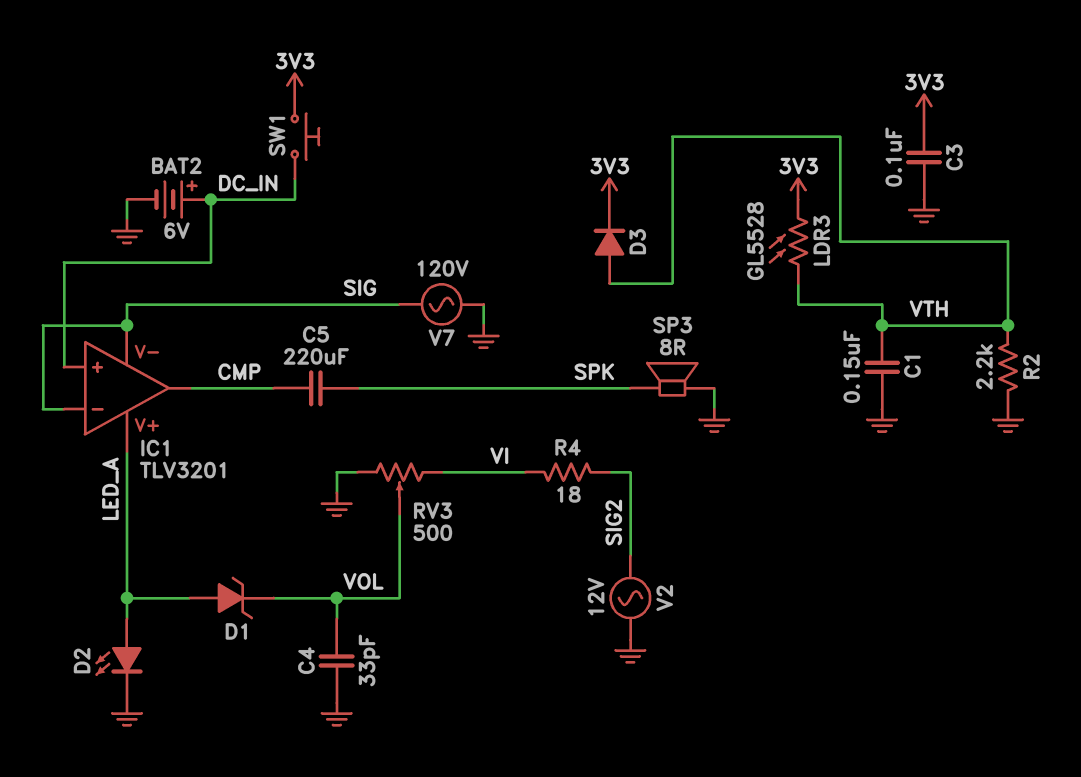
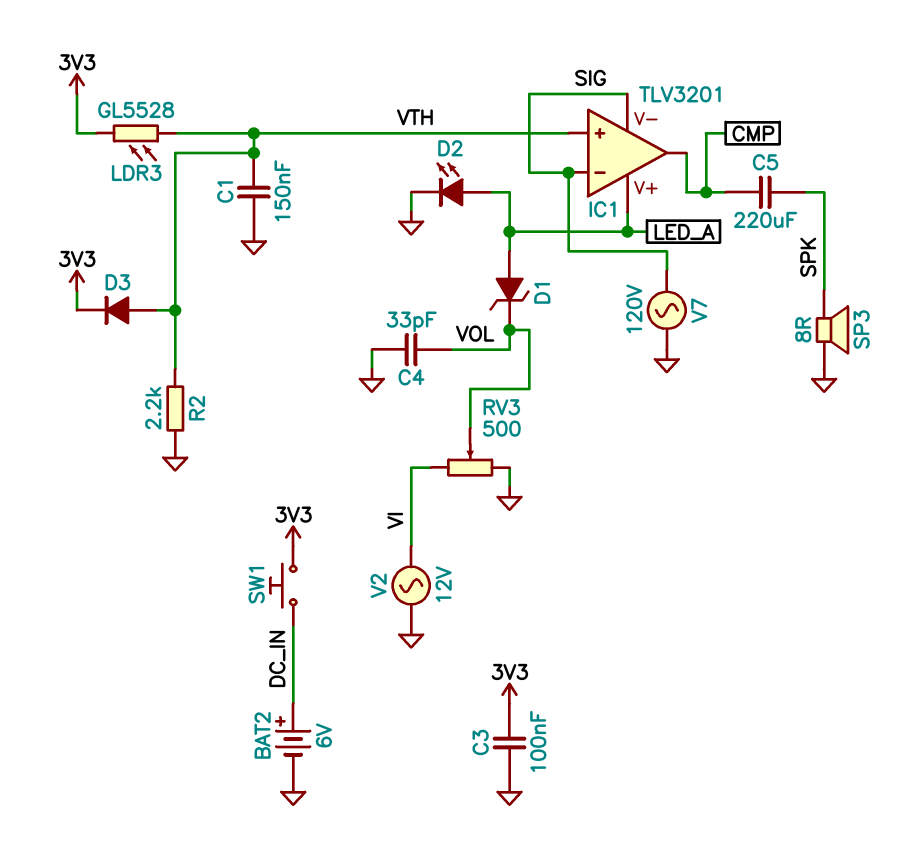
IC1 pin in+: DC_IN -> VTH
R4: 18 (SIG2, VI) -> none
V2: AC 12V (GND, SIG2) -> AC 12V (GND, VI)

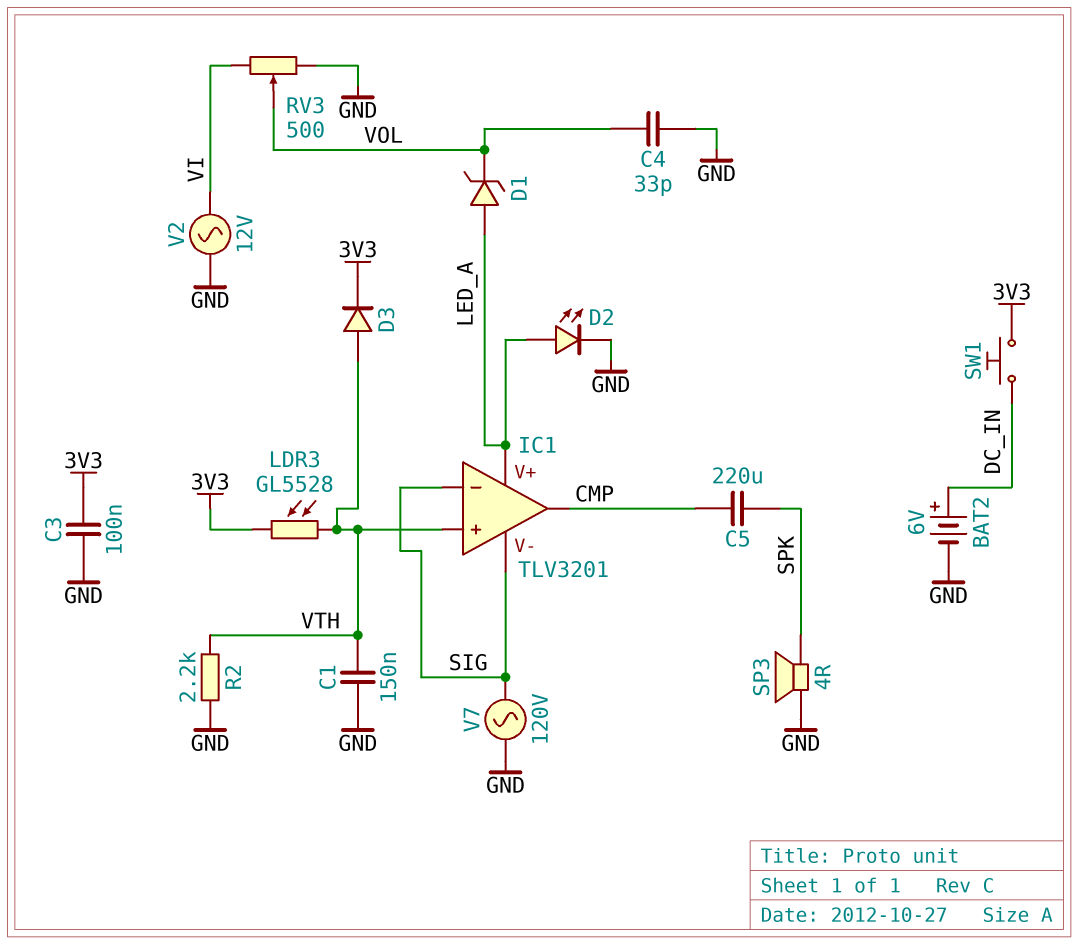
SP3: speaker 8R (GND, SPK) -> speaker 4R (GND, SPK)

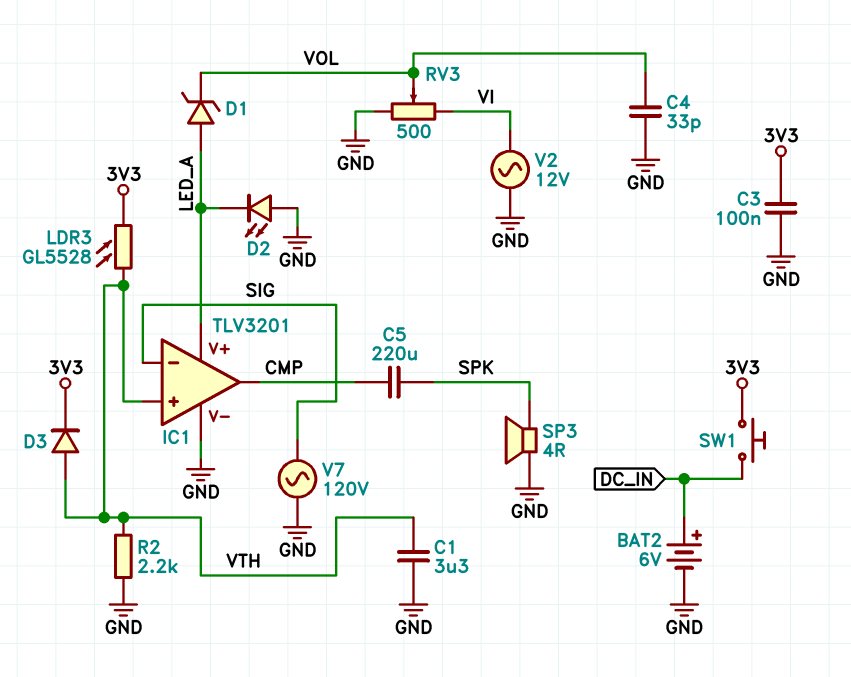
C1: 150nF (GND, VTH) -> 3.3uF (GND, VTH)
D2: LED (A LED_A, K GND) -> LED (A GND, K LED_A)
IC1 pin V-: SIG -> GND

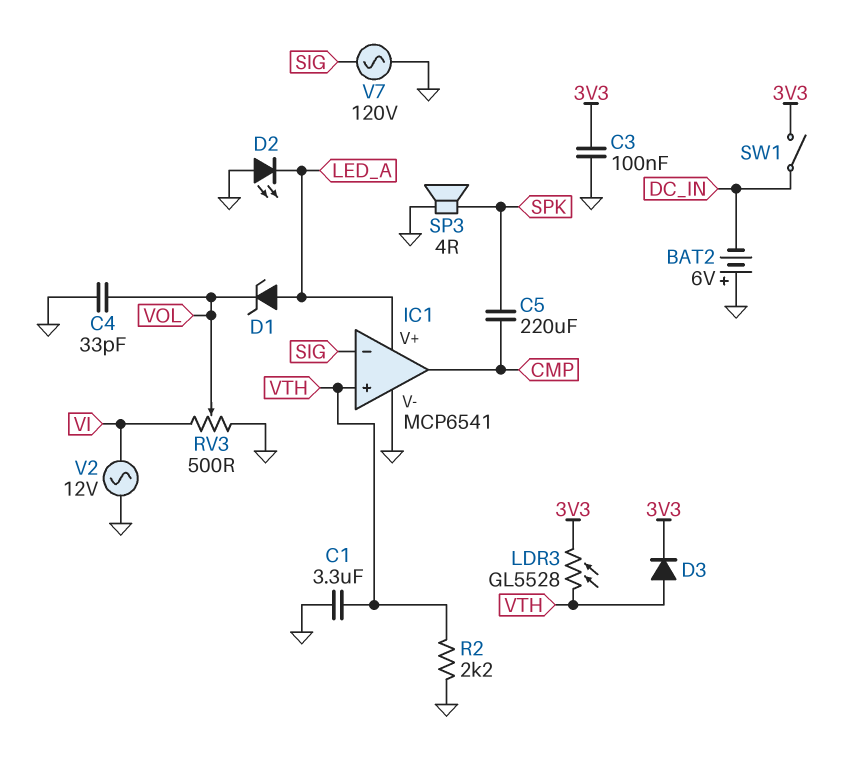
BAT2: 6V (plus DC_IN, minus GND) -> 6V (plus GND, minus DC_IN)
IC1: TLV3201 -> MCP6541
SW1: button (3V3, DC_IN) -> switch (3V3, DC_IN)

